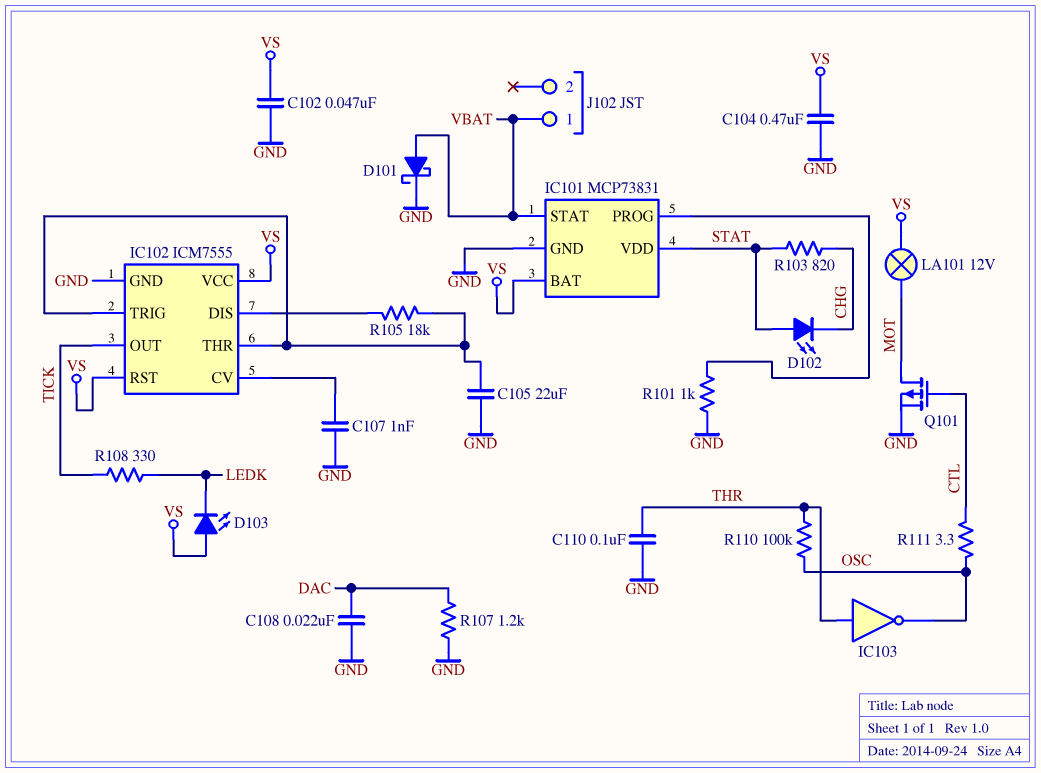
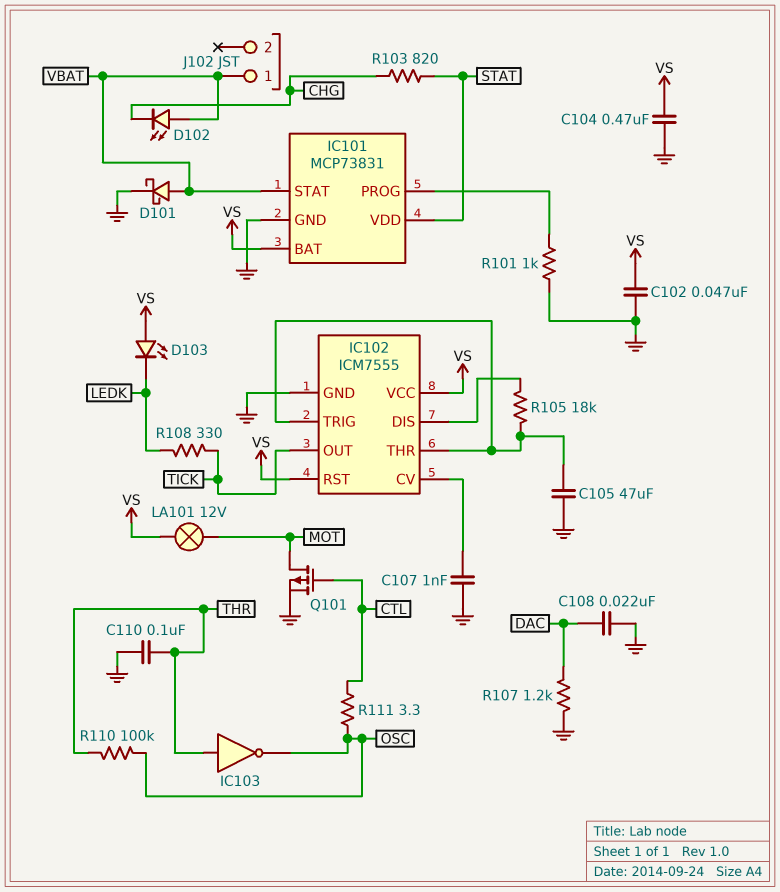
C105: 22uF (GND, IC102/THR) -> 47uF (GND, IC102/THR)
D102: LED (A STAT, K CHG) -> LED (A VBAT, K CHG)

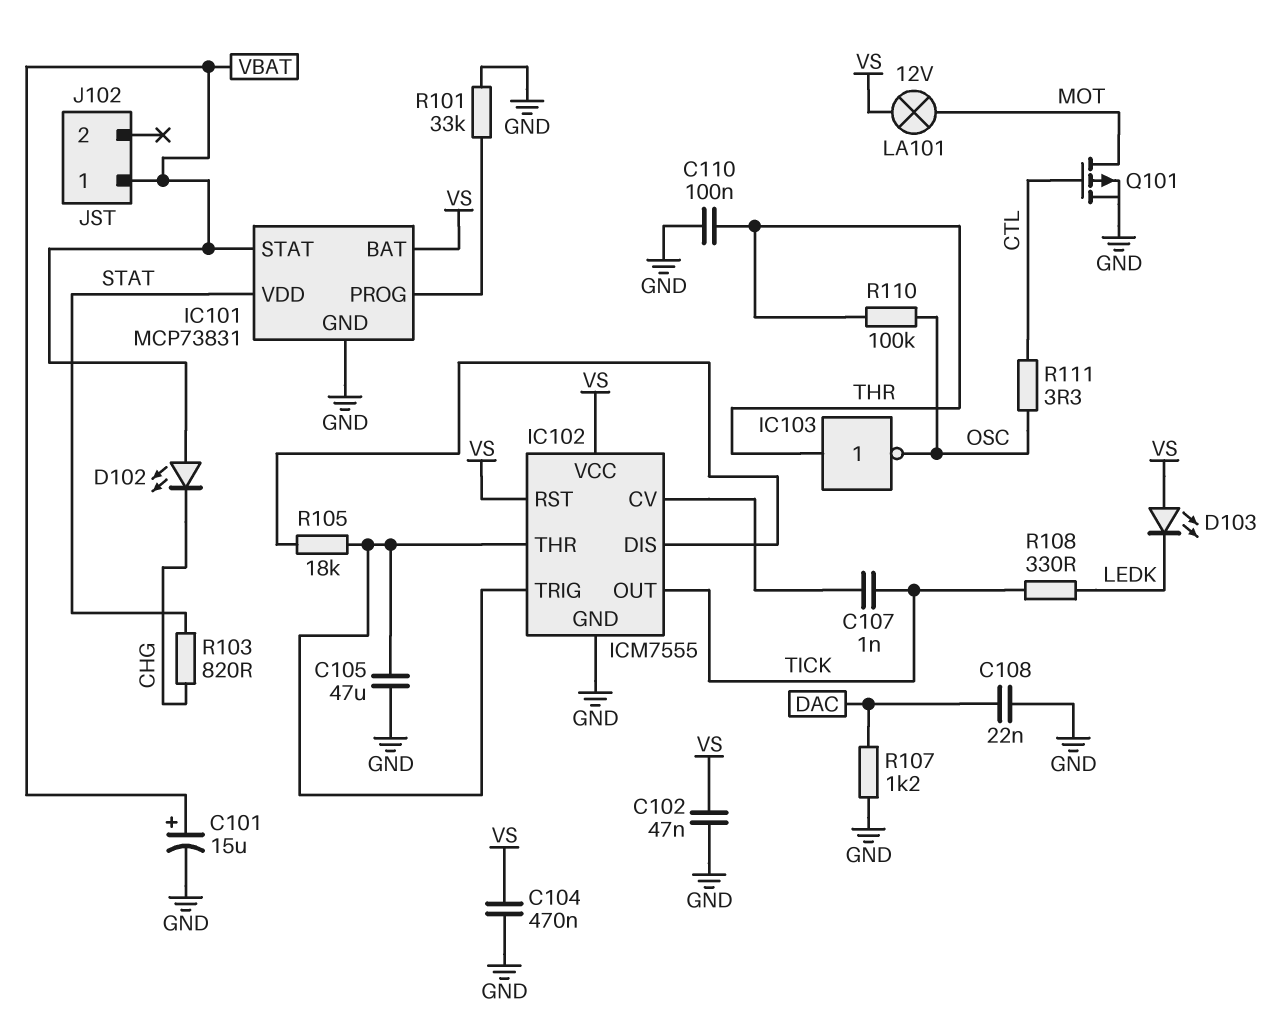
C101: none -> 15uF (plus VBAT, minus GND)
C107: 1nF (GND, IC102/CV) -> 1nF (IC102/CV, TICK)
D101: schottky (A VBAT, K GND) -> none
R101: 1k (GND, IC101/PROG) -> 33k (GND, IC101/PROG)

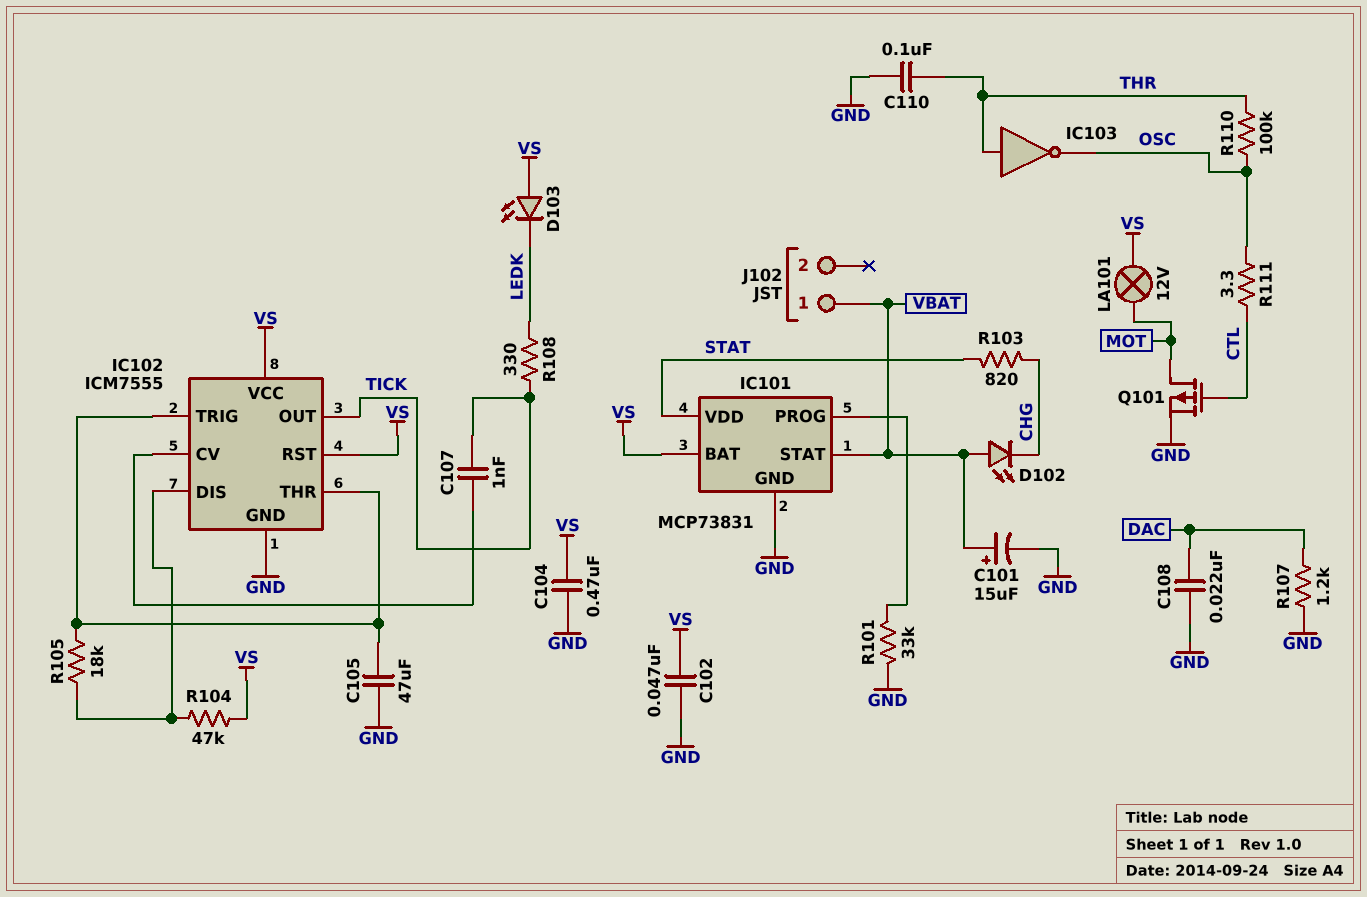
R104: none -> 47k (IC102/DIS, VS)

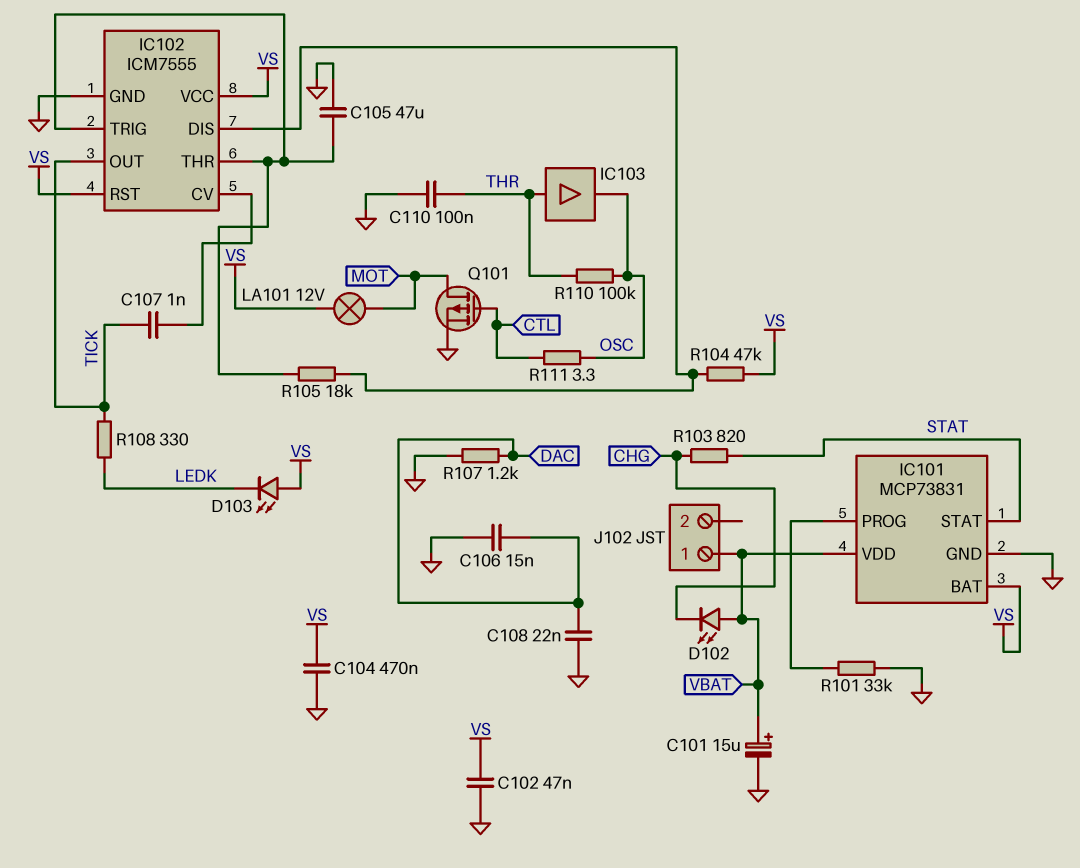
C106: none -> 15nF (DAC, GND)
IC101 pin STAT: VBAT -> STAT
IC101 pin VDD: STAT -> VBAT
IC103: NOT (in THR, out OSC) -> buffer (in THR, out OSC)

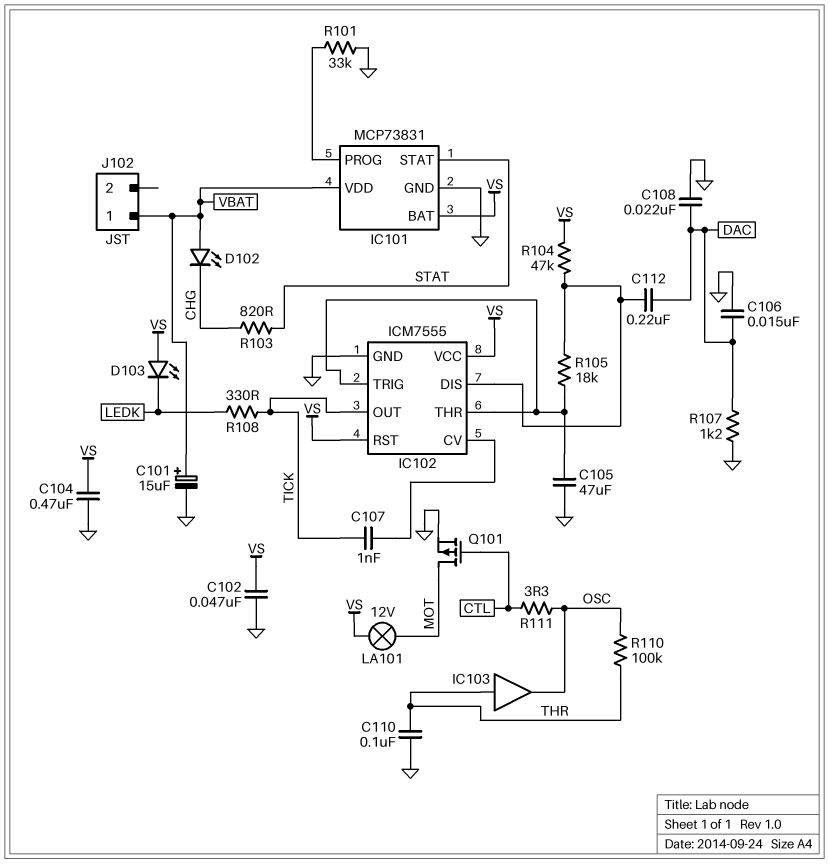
C112: none -> 220nF (DAC, IC102/DIS)

